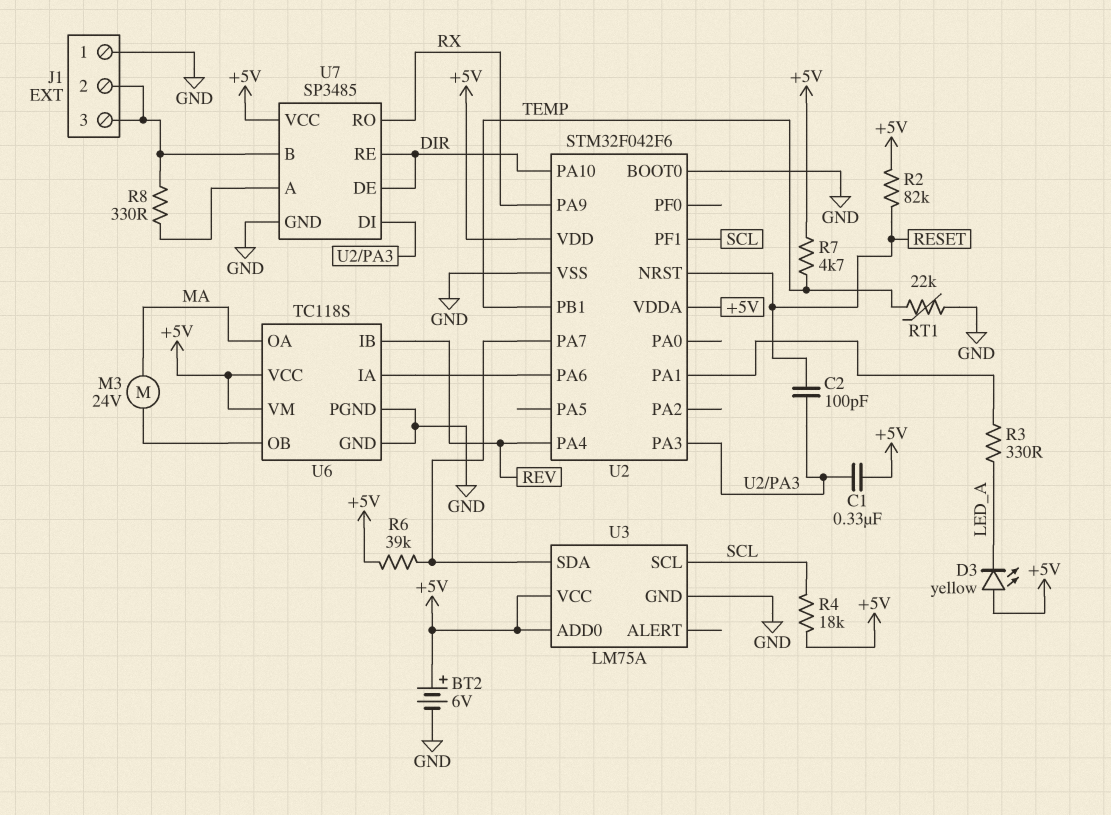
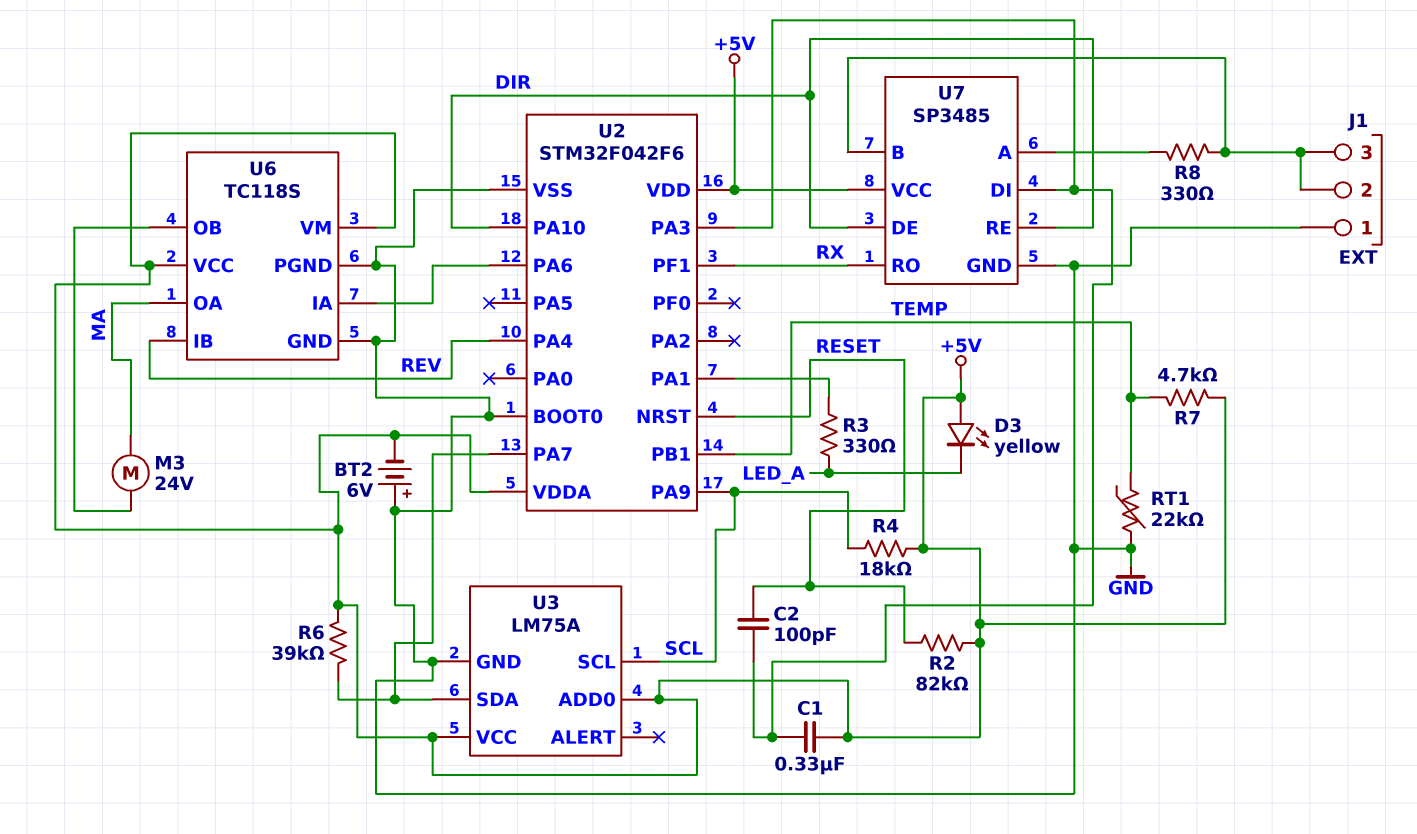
BT2: 6V (plus +5V, minus GND) -> 6V (plus GND, minus +5V)
U2 pin PA9: RX -> SCL
U2 pin PF1: SCL -> RX

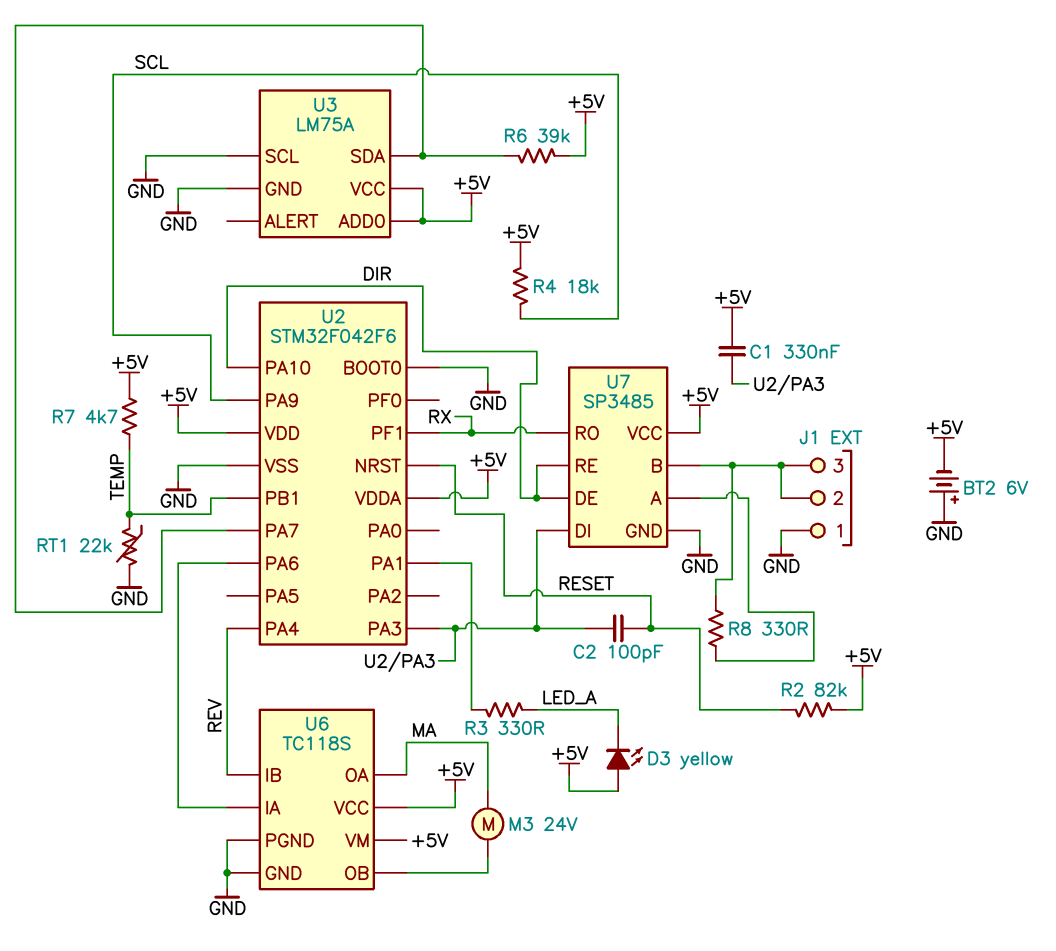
U3 pin SCL: SCL -> GND

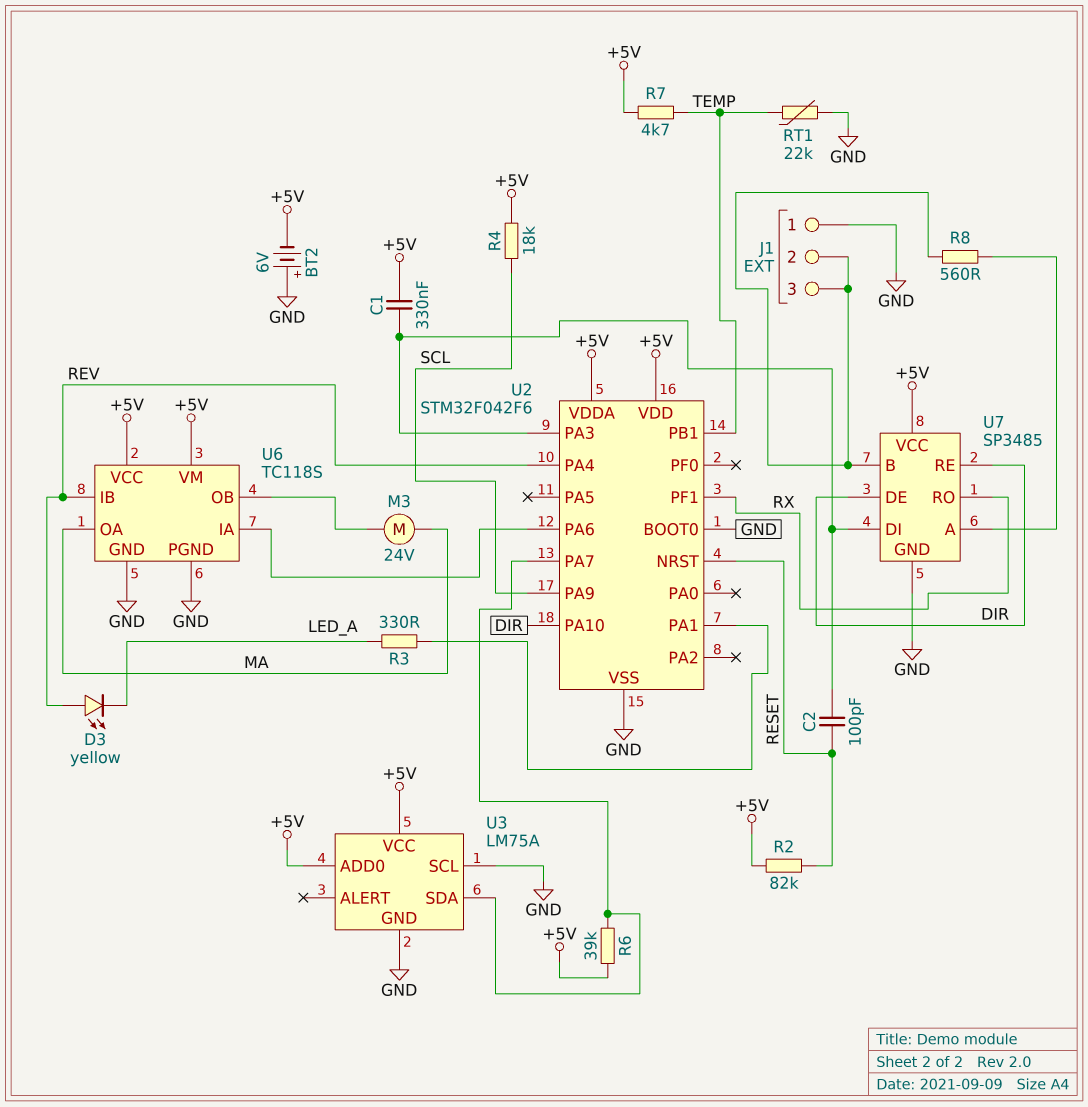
D3: LED yellow (A +5V, K LED_A) -> LED yellow (A REV, K LED_A)
R8: 330 (J1/2, U7/A) -> 560 (J1/2, U7/A)

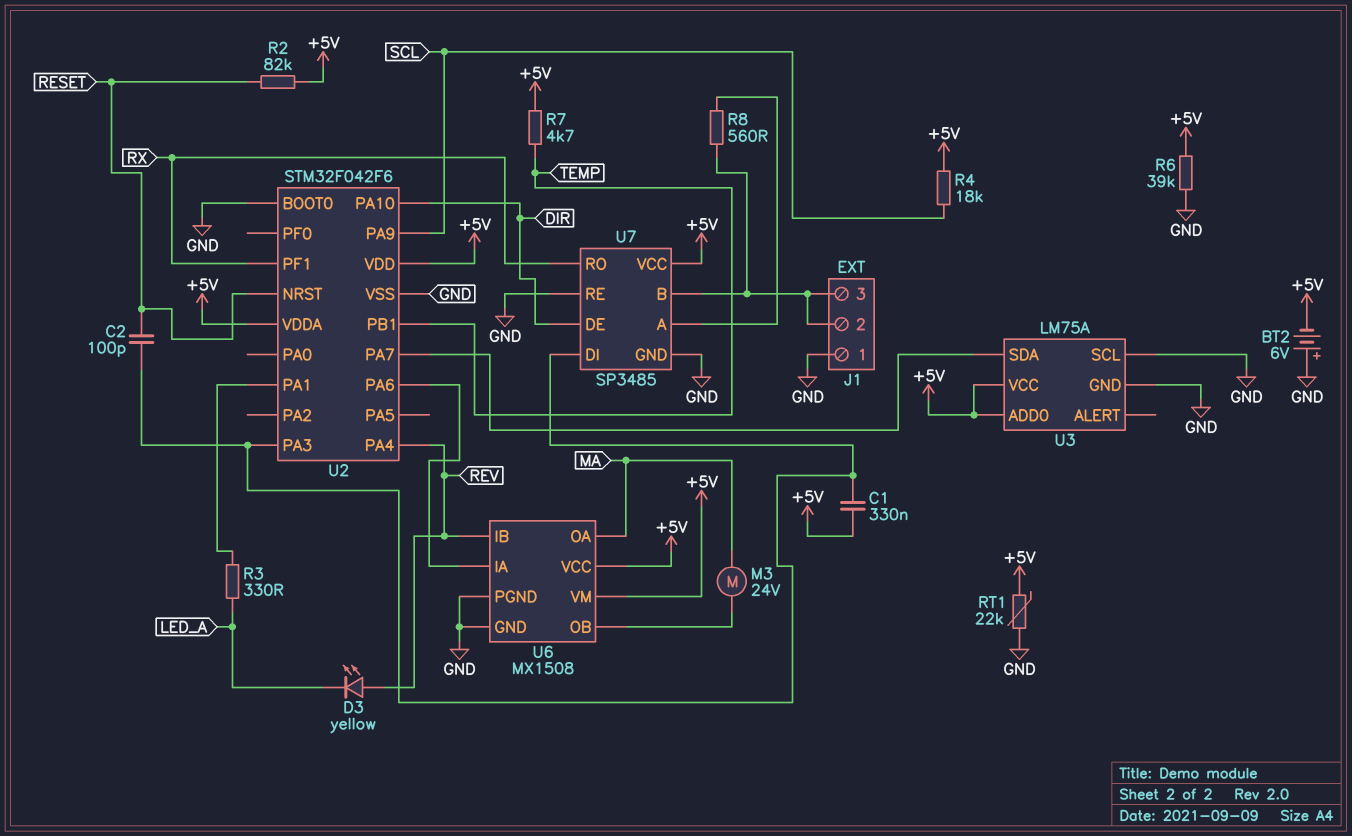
R6: 39k (+5V, U2/PA7) -> 39k (+5V, GND)
RT1: 22k (GND, TEMP) -> 22k (+5V, GND)
U6: TC118S -> MX1508
U7 pin RE: DIR -> GND

